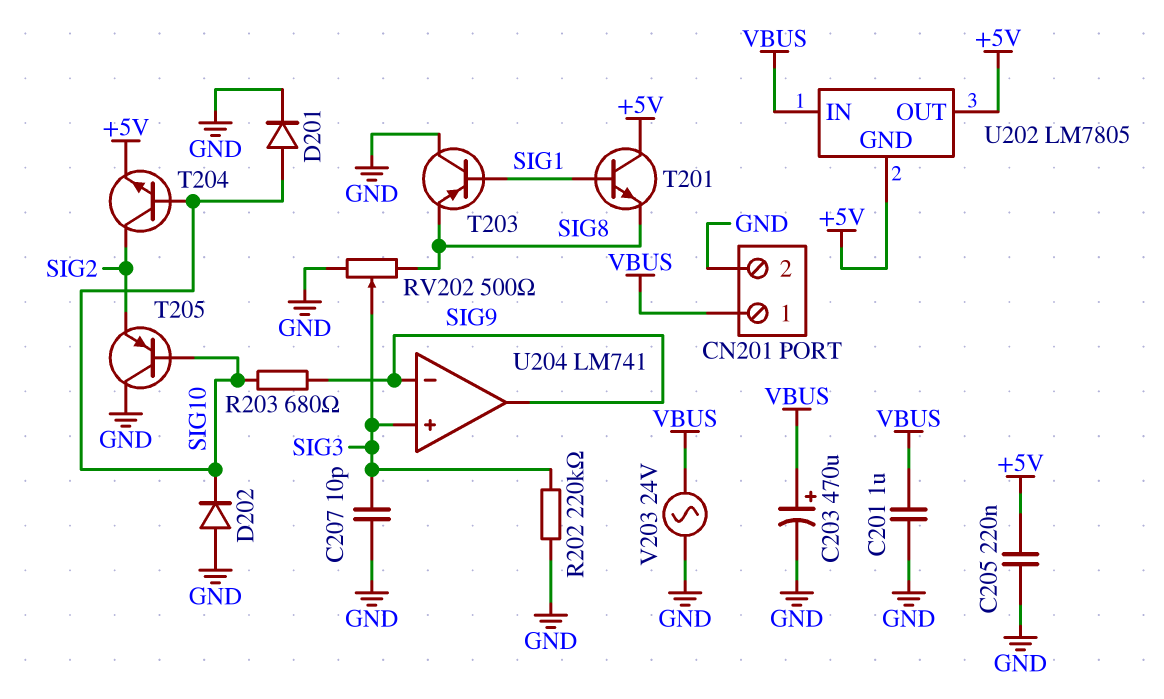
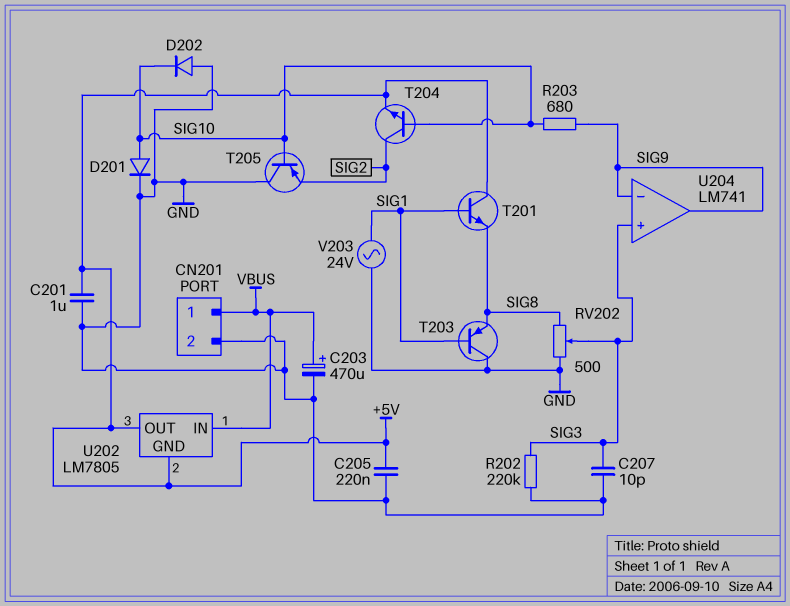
C201: 1uF (GND, VBUS) -> 1uF (+5V, GND)
V203: AC 24V (GND, VBUS) -> AC 24V (GND, SIG1)

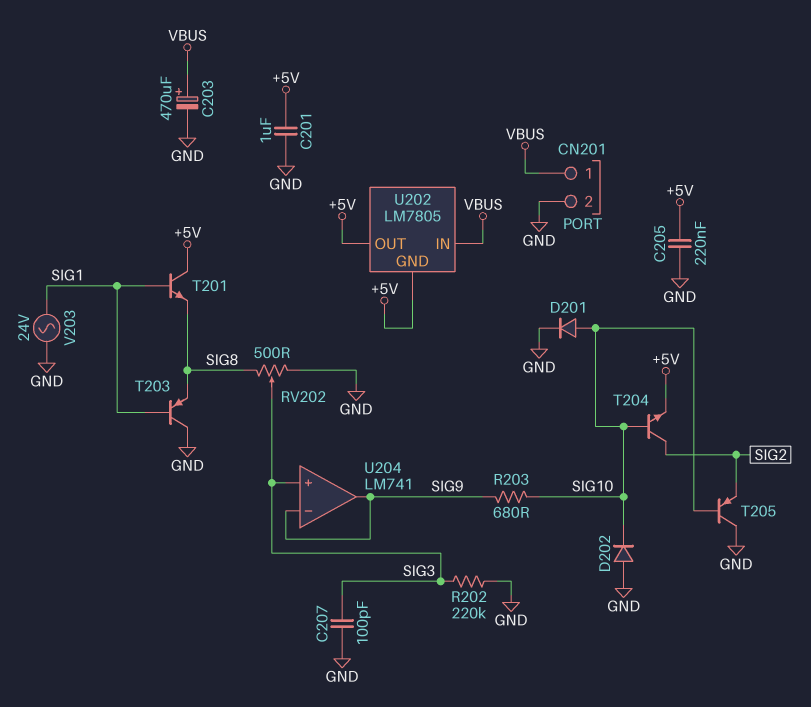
C207: 10pF (GND, SIG3) -> 100pF (GND, SIG3)

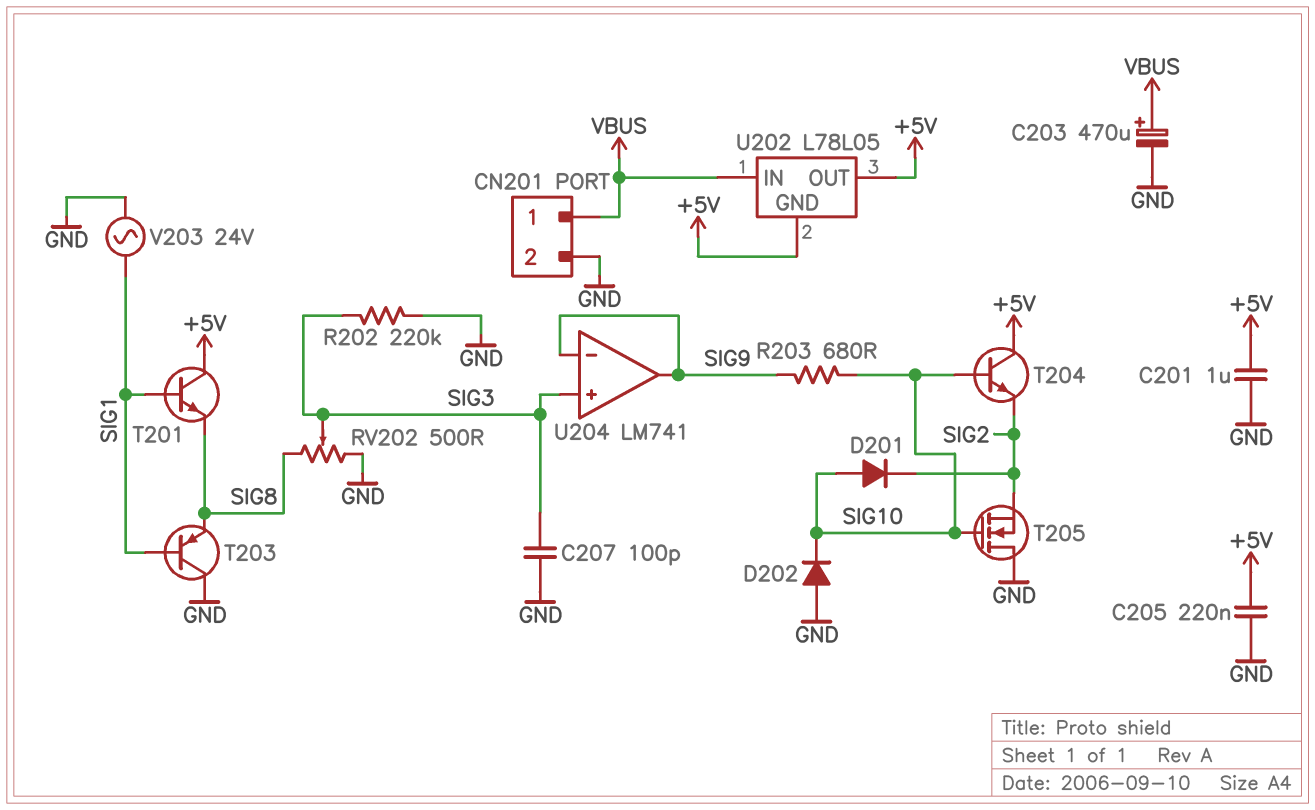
D201: diode (A SIG10, K GND) -> diode (A SIG10, K SIG2)
T204: NPN (B SIG10, C SIG2, E +5V) -> NPN (B SIG10, C +5V, E SIG2)
T205: PNP (B SIG10, C GND, E SIG2) -> NMOS (G SIG10, D GND, S SIG2)
U202: LM7805 -> L78L05

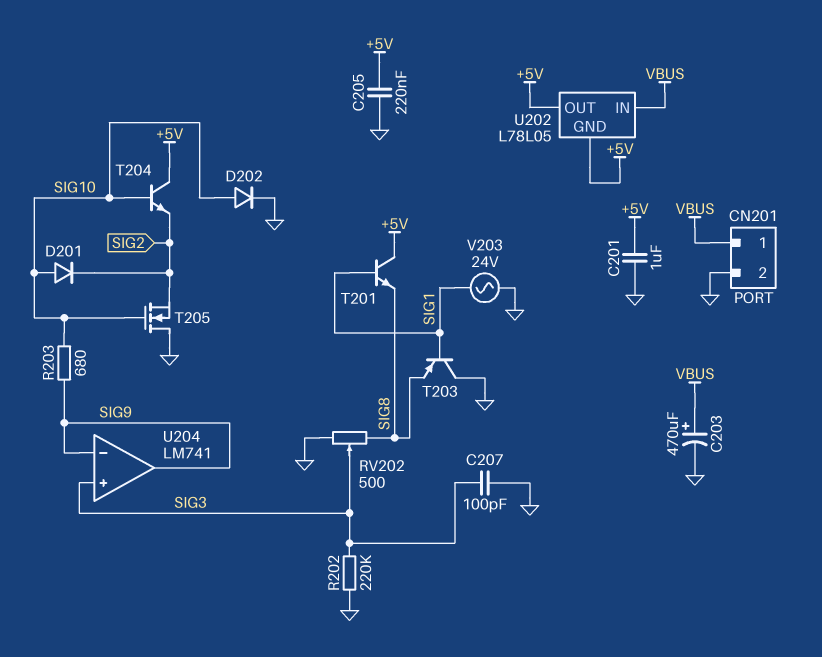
D202: diode (A GND, K SIG10) -> diode (A SIG10, K GND)

